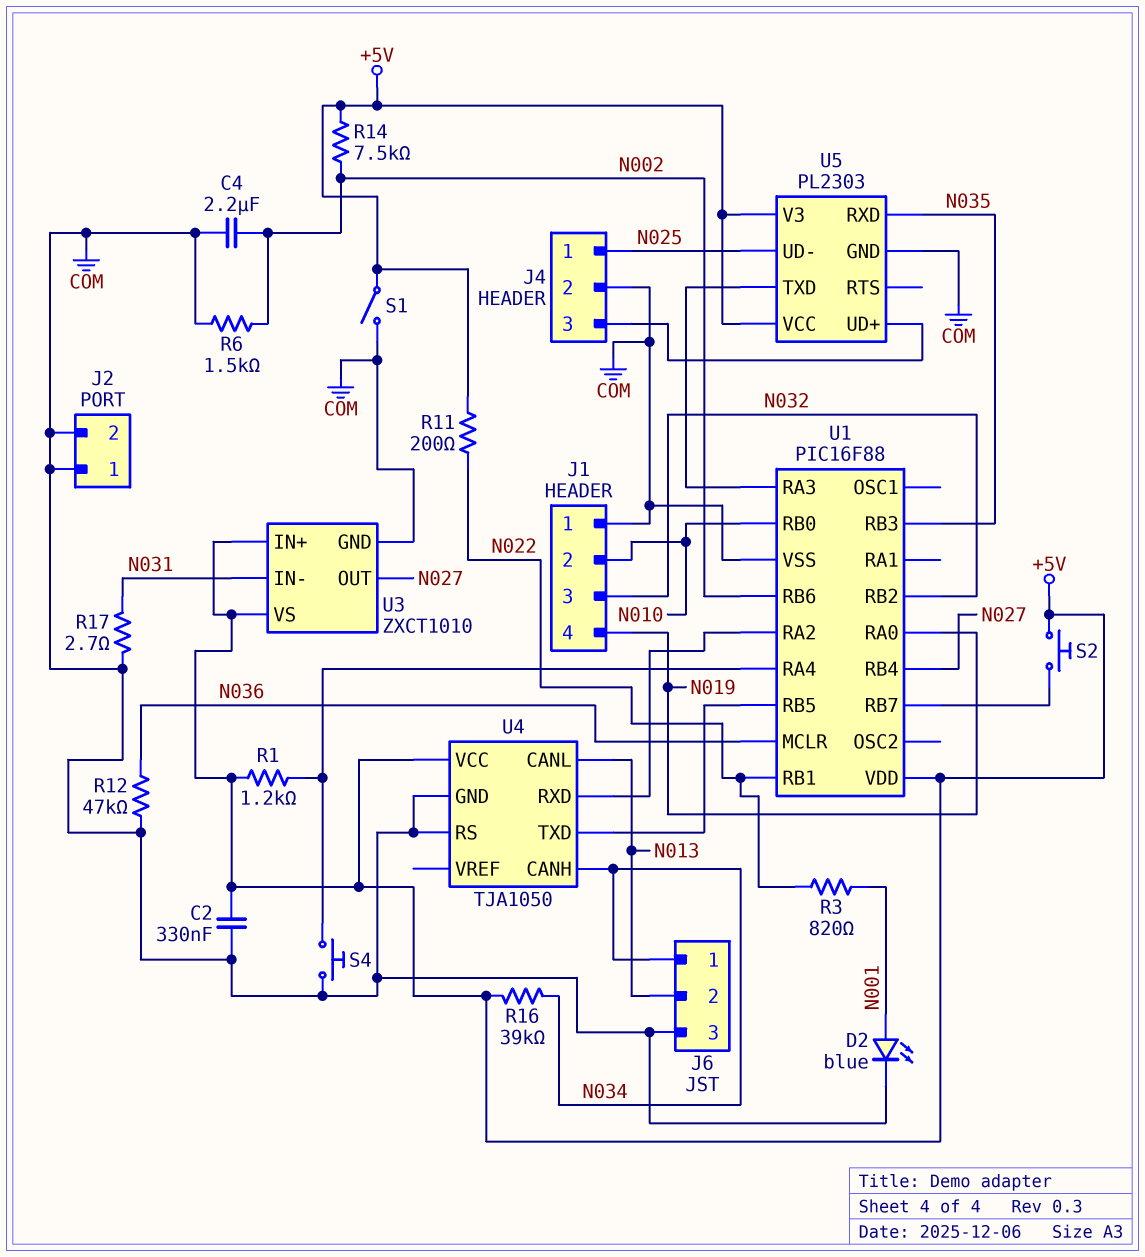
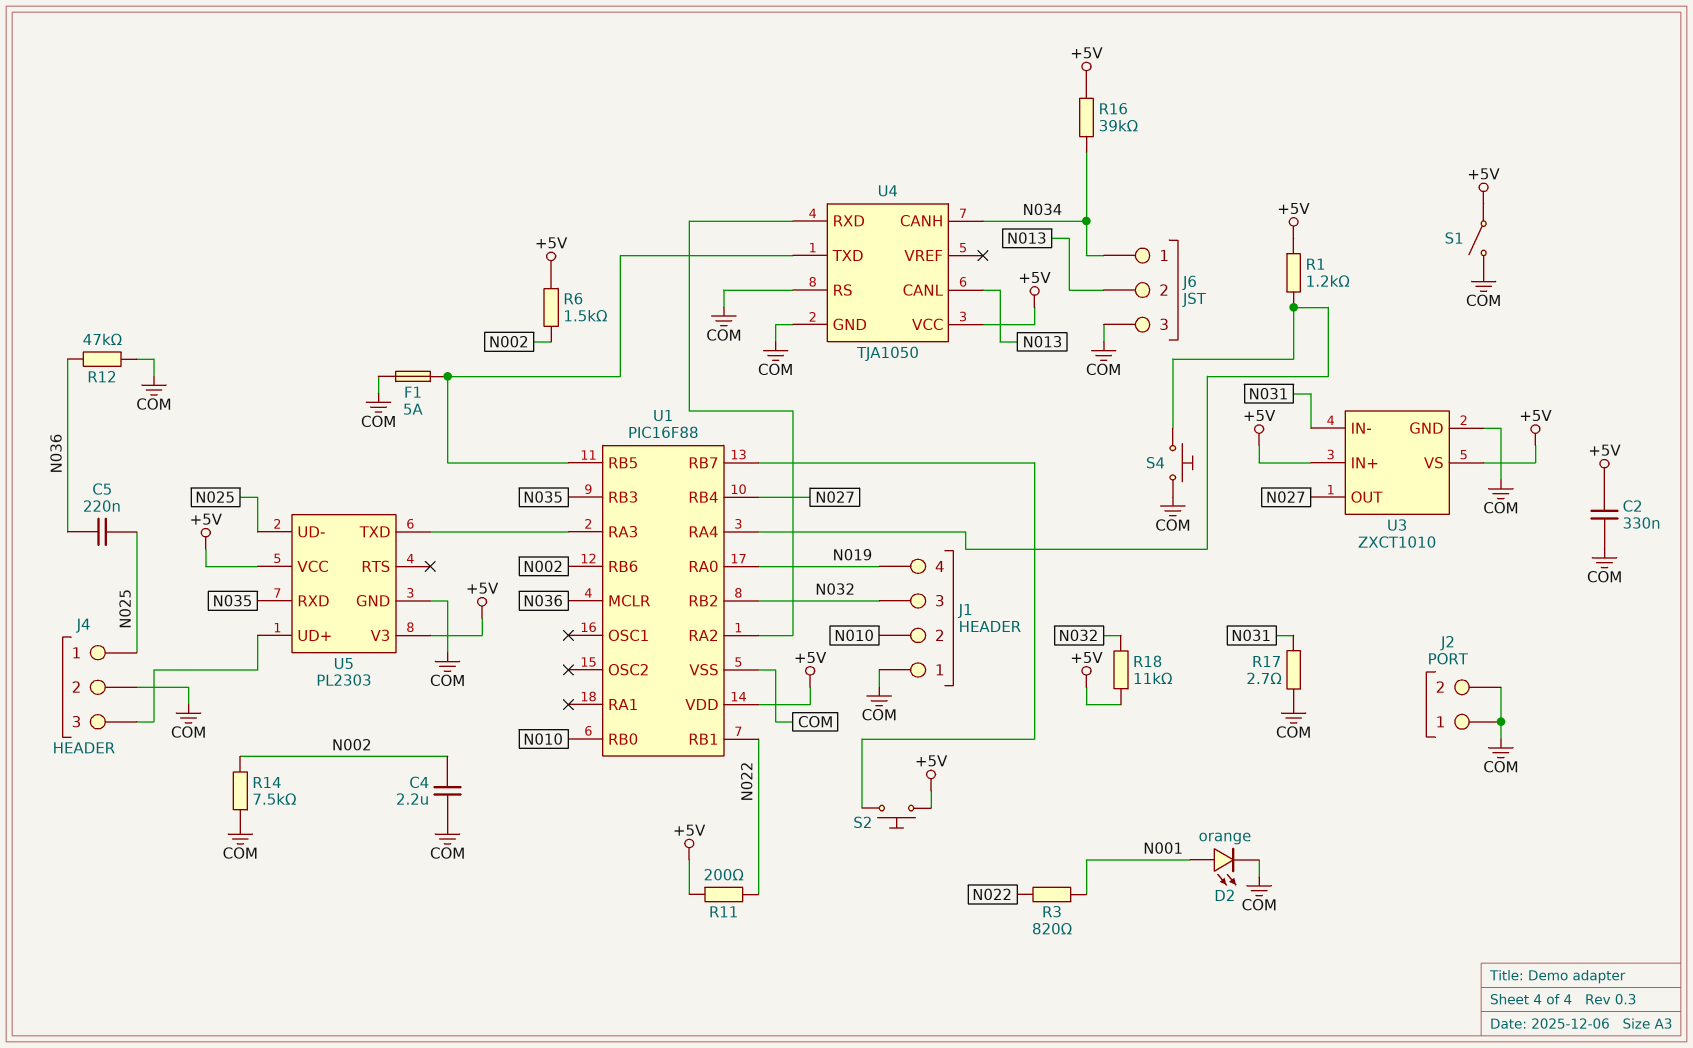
C5: none -> 220nF (N025, N036)
D2: LED blue (A N001, K COM) -> LED orange (A N001, K COM)
F1: none -> 5A (COM, U1/RB5)
R6: 1.5k (COM, N002) -> 1.5k (+5V, N002)
R14: 7.5k (+5V, N002) -> 7.5k (COM, N002)
R18: none -> 11k (+5V, N032)

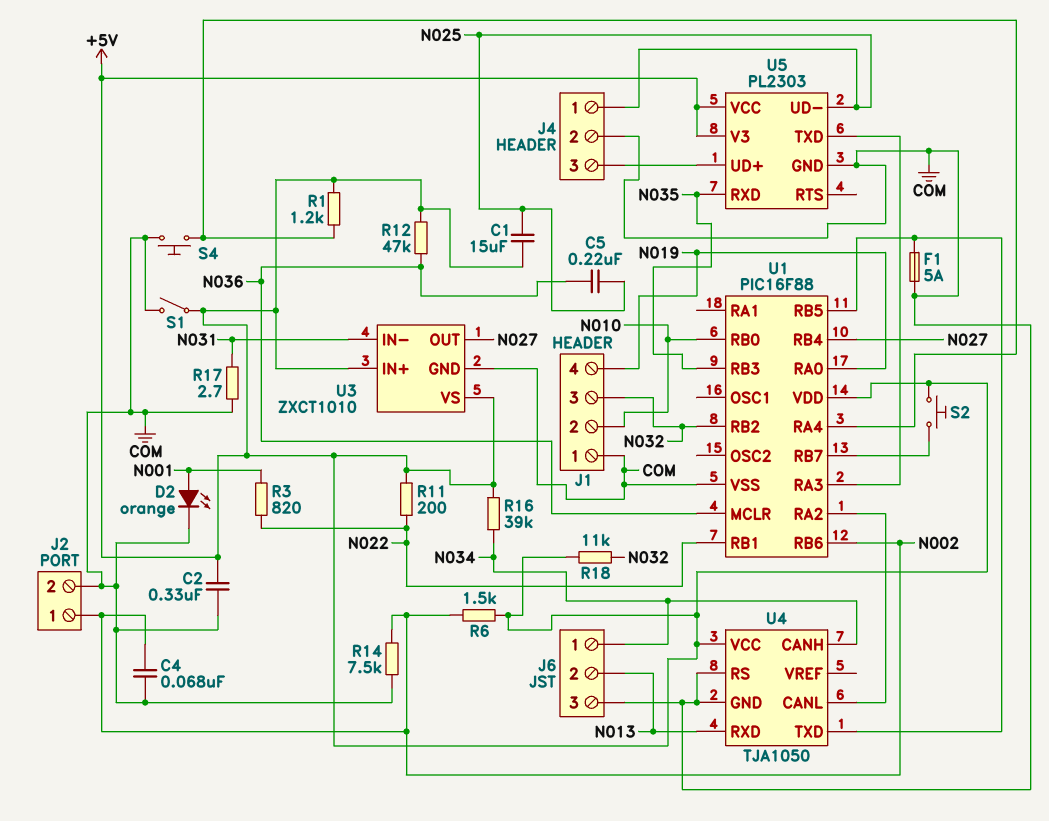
C1: none -> 15uF (+5V, N025)
C4: 2.2uF (COM, N002) -> 68nF (COM, N002)
J2 pin 1: COM -> N002
R12: 47k (COM, N036) -> 47k (+5V, N036)
U4 pin CANL: N013 -> U1/RA2
U4 pin RXD: U1/RA2 -> N013

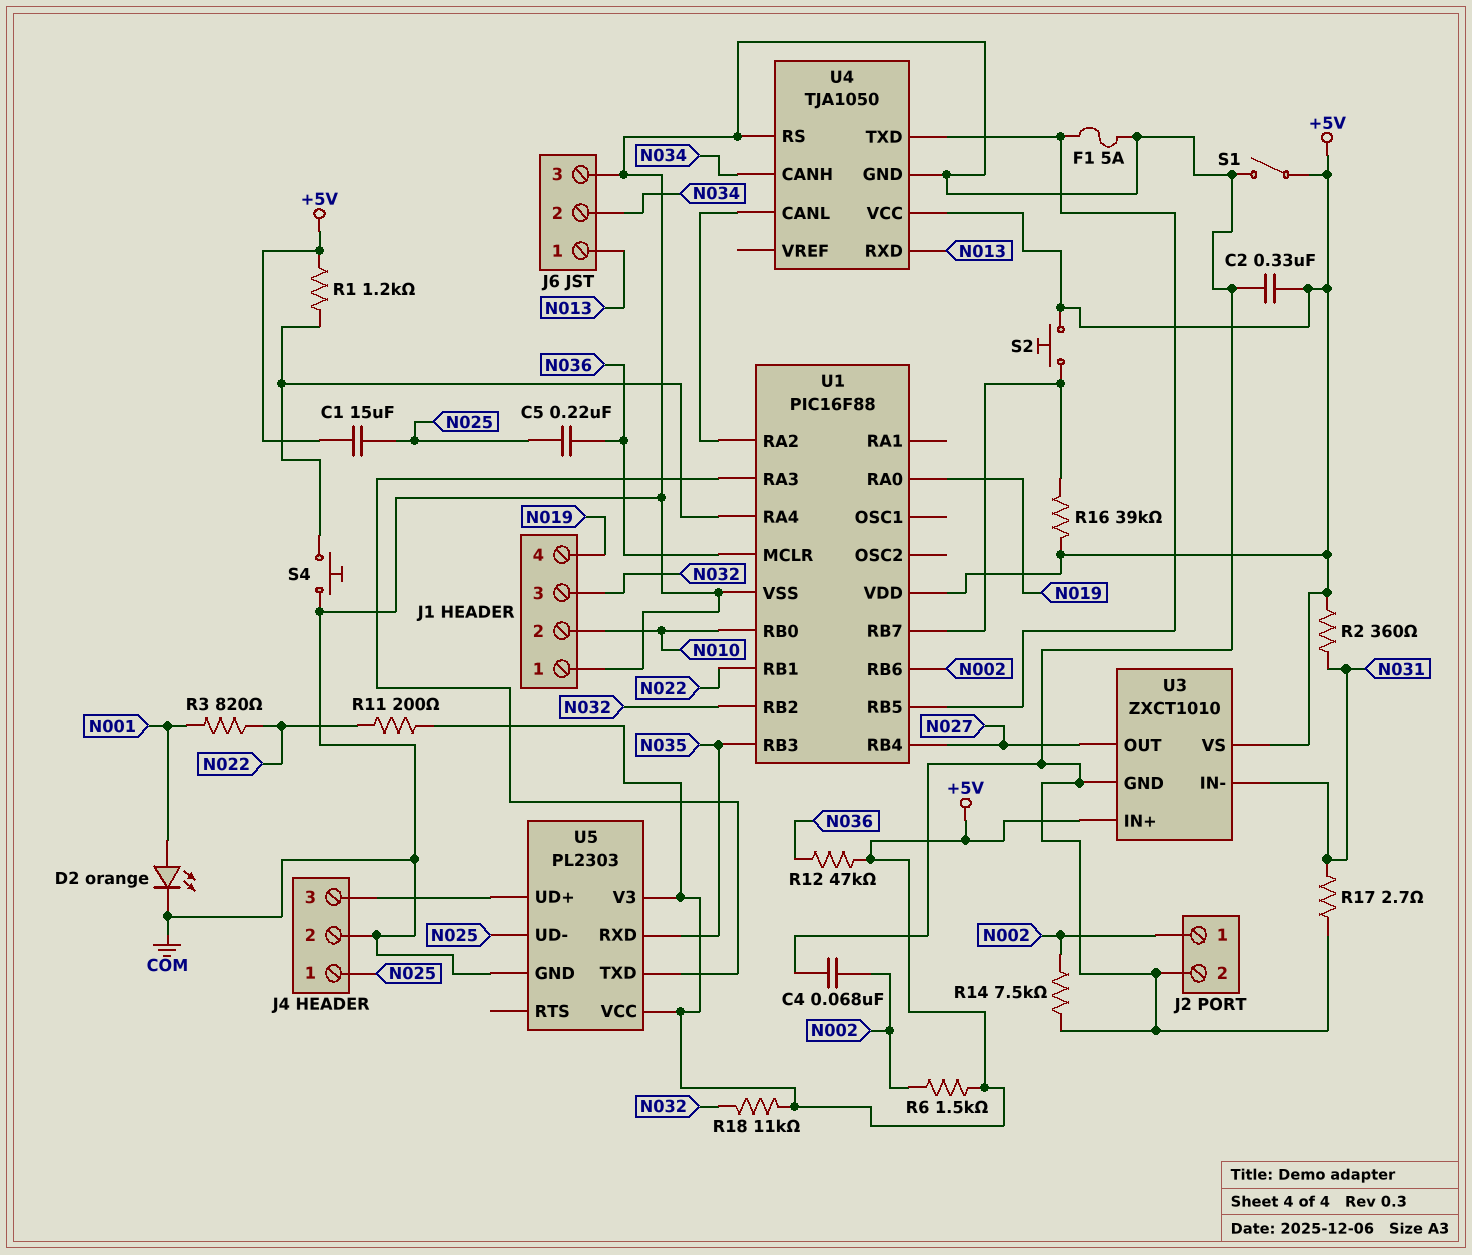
J6 pin 1: N034 -> N013
J6 pin 2: N013 -> N034
R2: none -> 360 (+5V, N031)
R16: 39k (+5V, N034) -> 39k (+5V, U1/RB7)

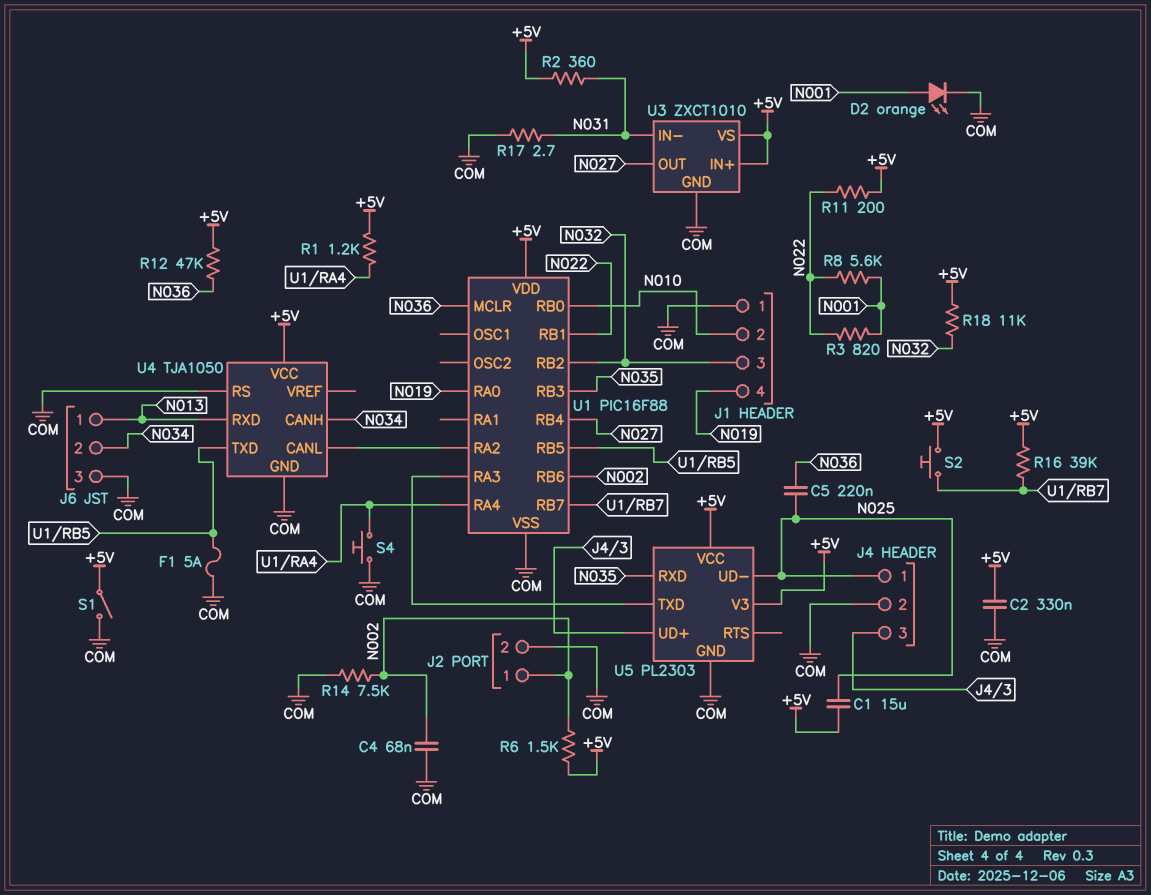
R8: none -> 5.6k (N001, N022)

